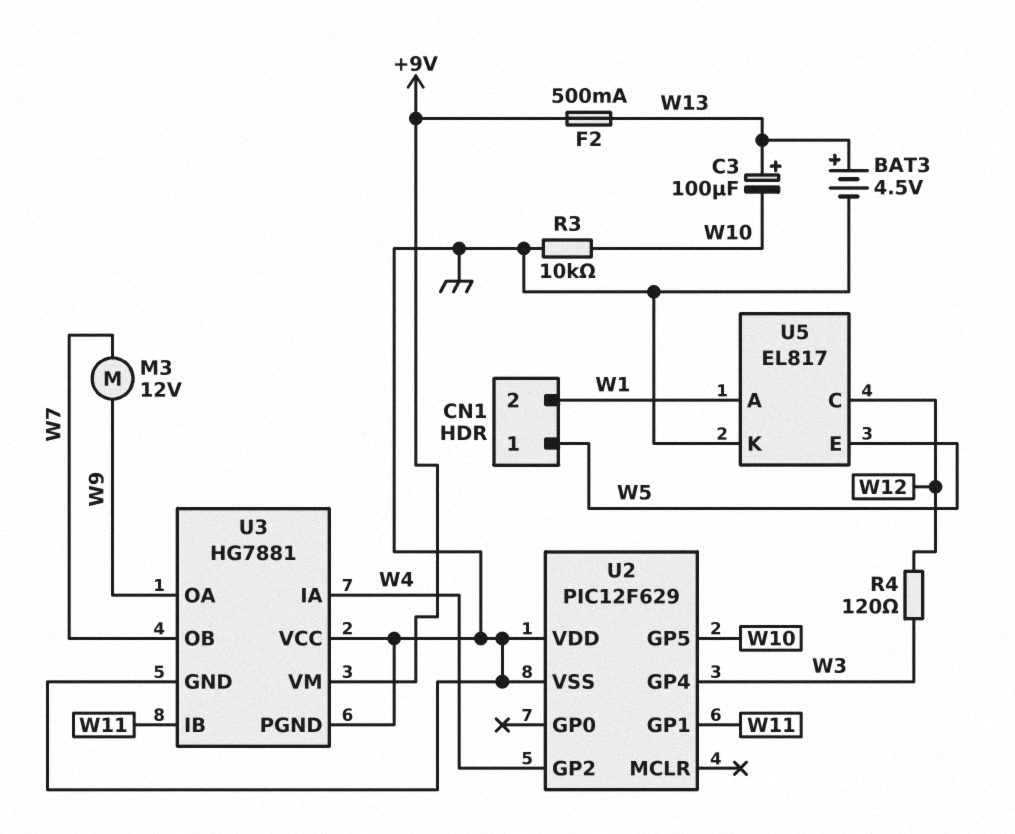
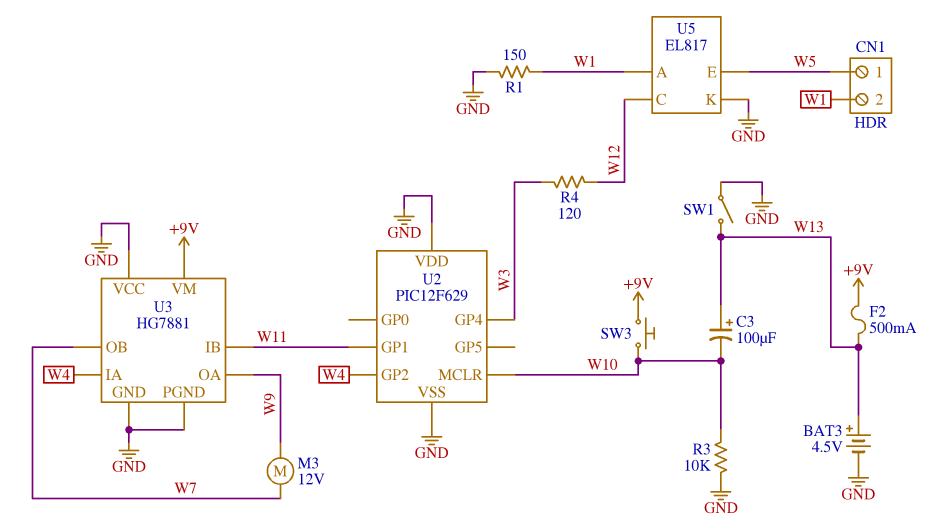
R1: none -> 150 (GND, W1)
SW1: none -> switch (GND, W13)
SW3: none -> button (+9V, W10)
U2 pin GP5: W10 -> none
U2 pin MCLR: none -> W10

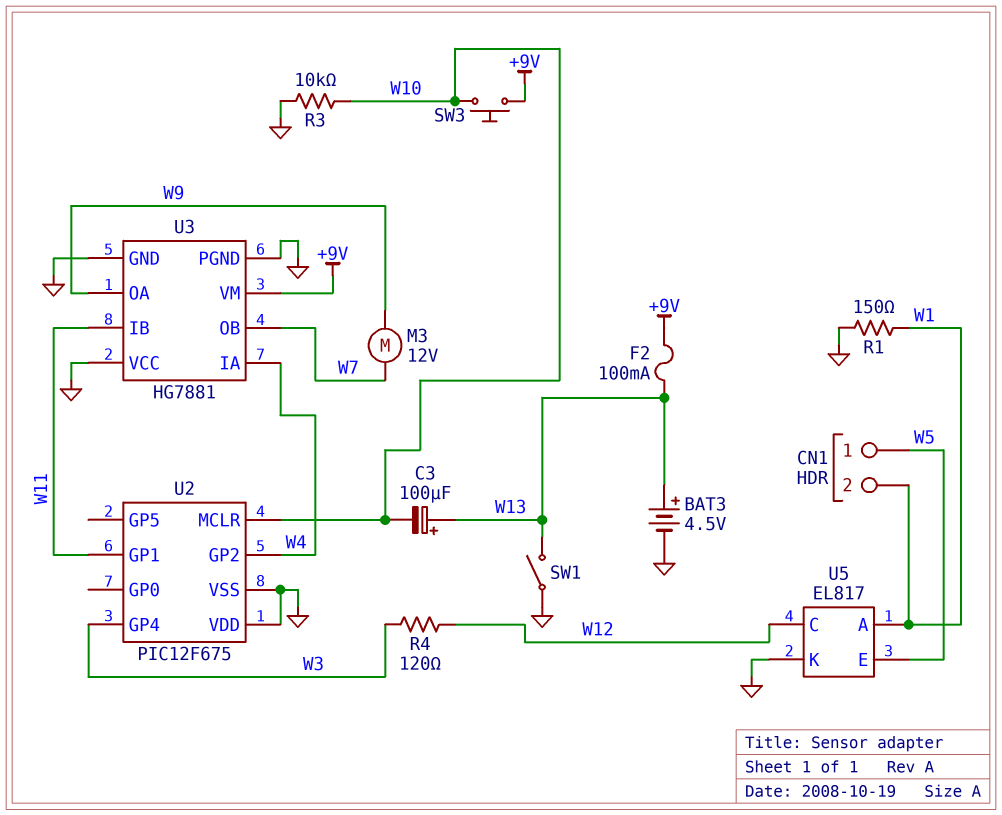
F2: 500mA (+9V, W13) -> 100mA (+9V, W13)
U2: PIC12F629 -> PIC12F675

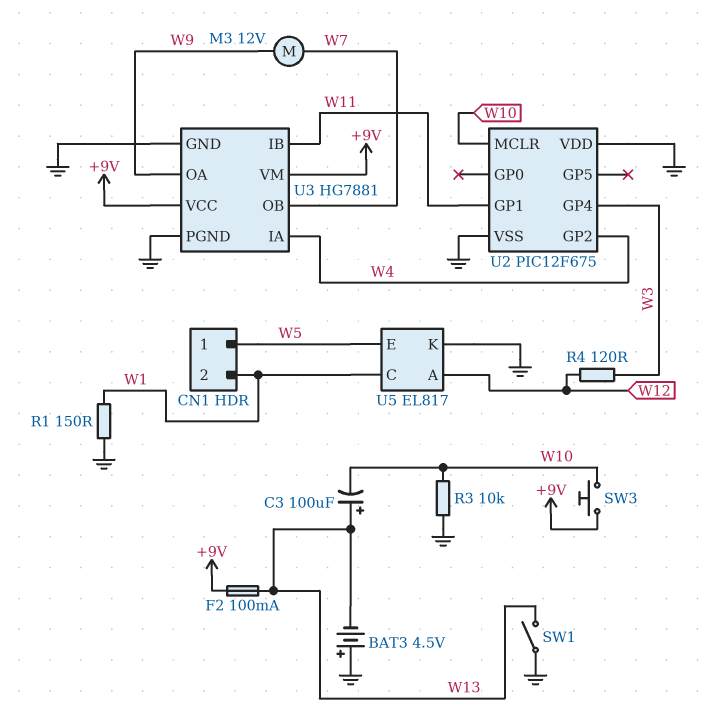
BAT3: 4.5V (plus W13, minus GND) -> 4.5V (plus GND, minus W13)
U3 pin VCC: GND -> +9V
U5 pin A: W1 -> W12
U5 pin C: W12 -> W1

